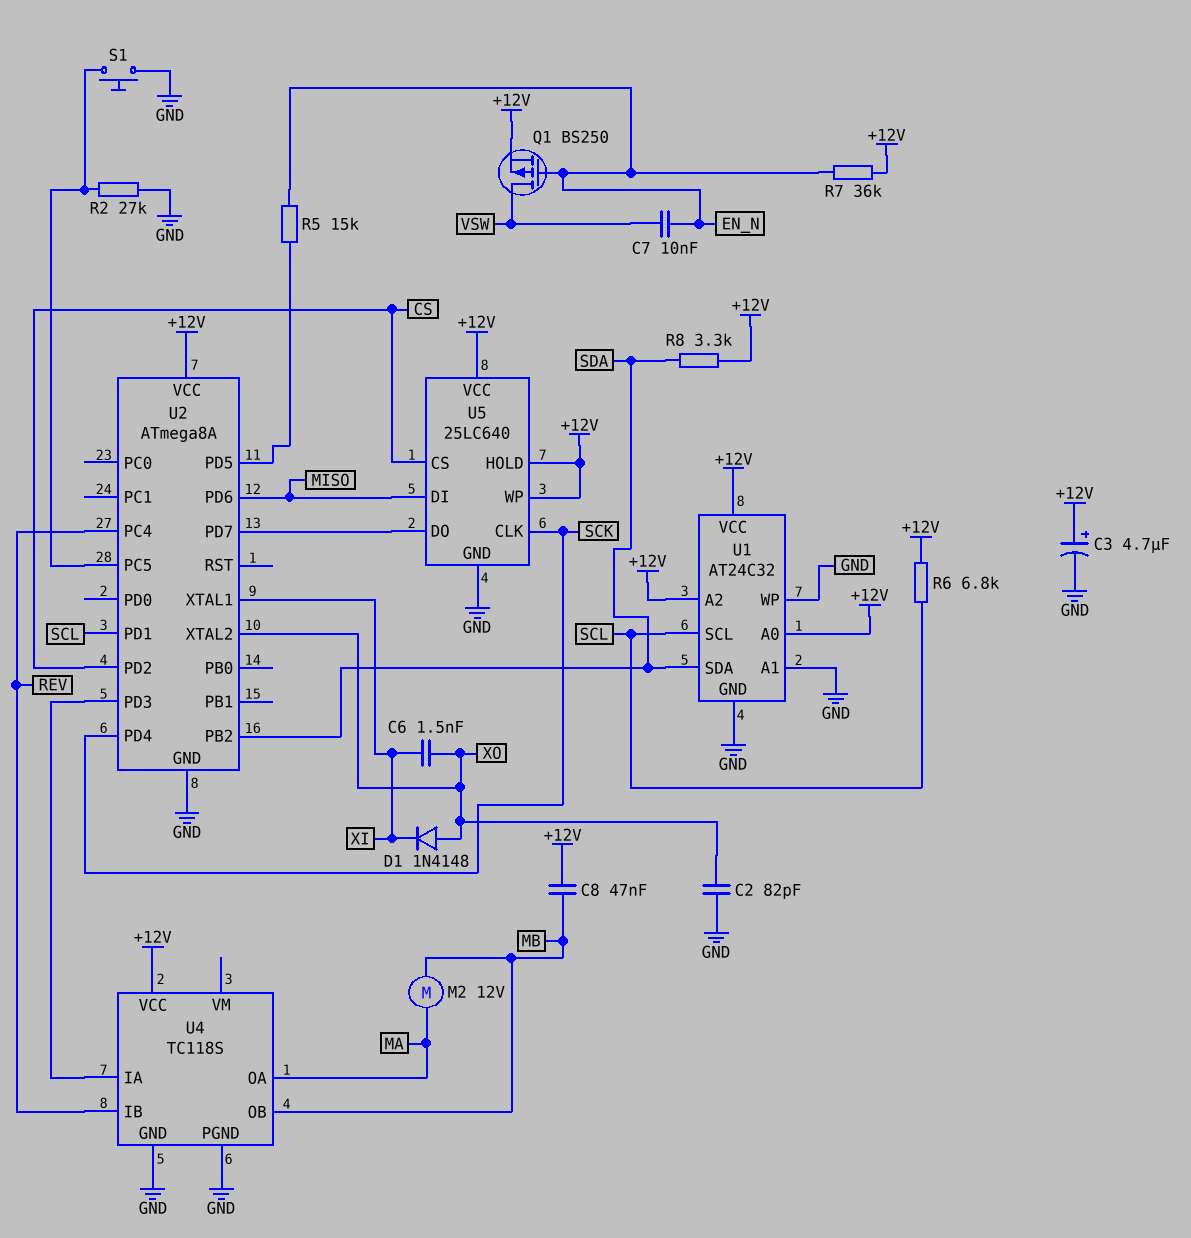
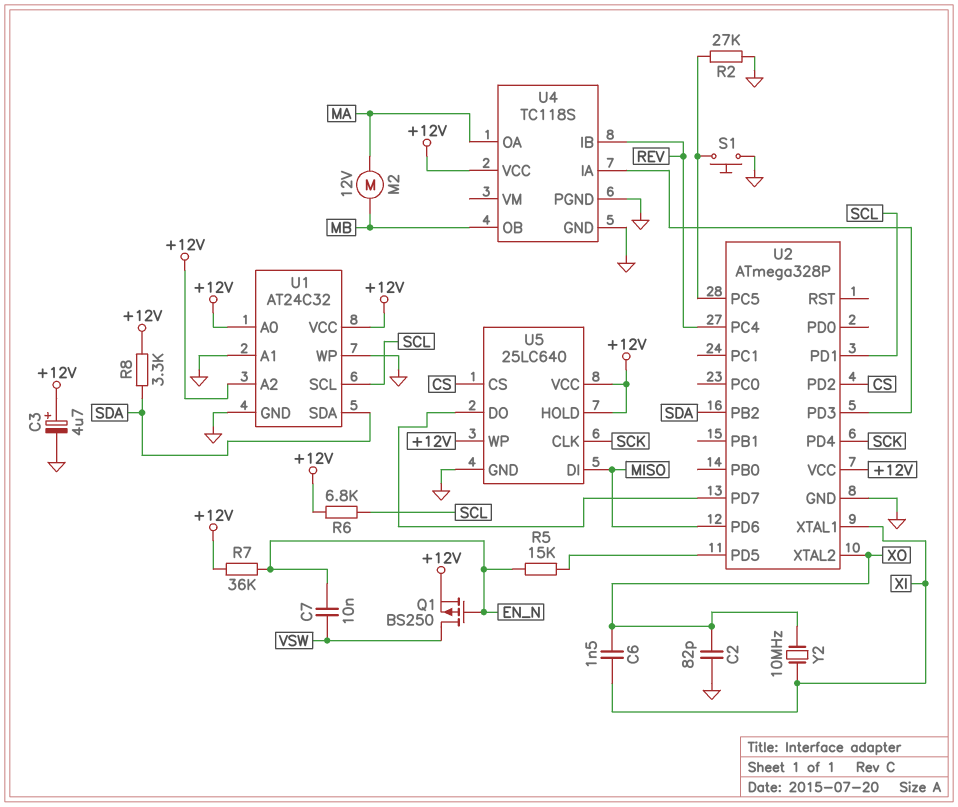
C8: 47nF (+12V, MB) -> none
D1: diode 1N4148 (A XO, K XI) -> none
U2: ATmega8A -> ATmega328P
Y2: none -> 10MHz (XI, XO)

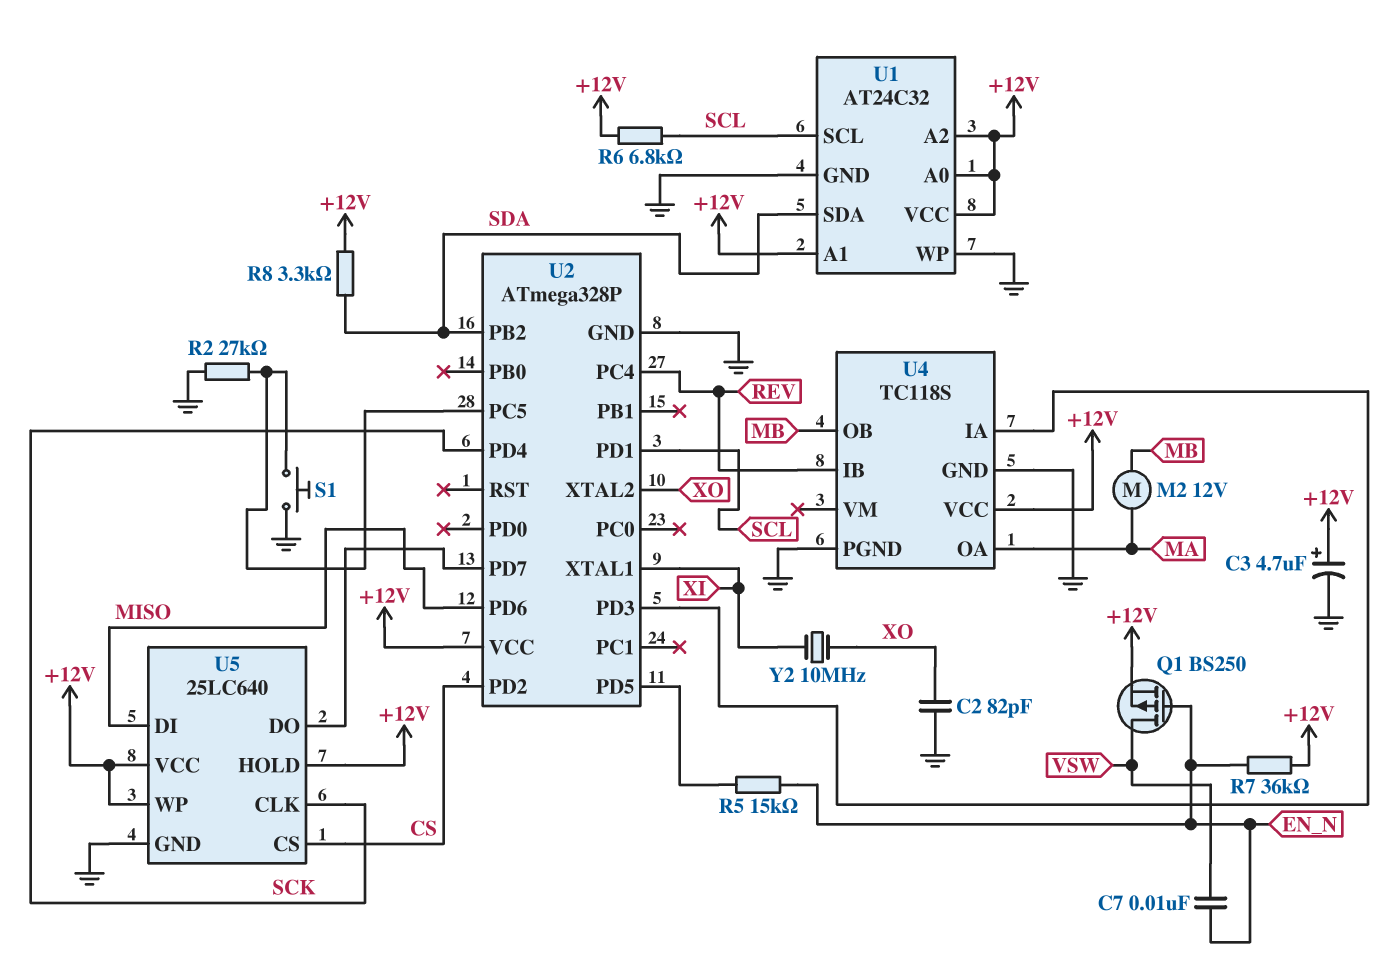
C6: 1.5nF (XI, XO) -> none
U1 pin A1: GND -> +12V

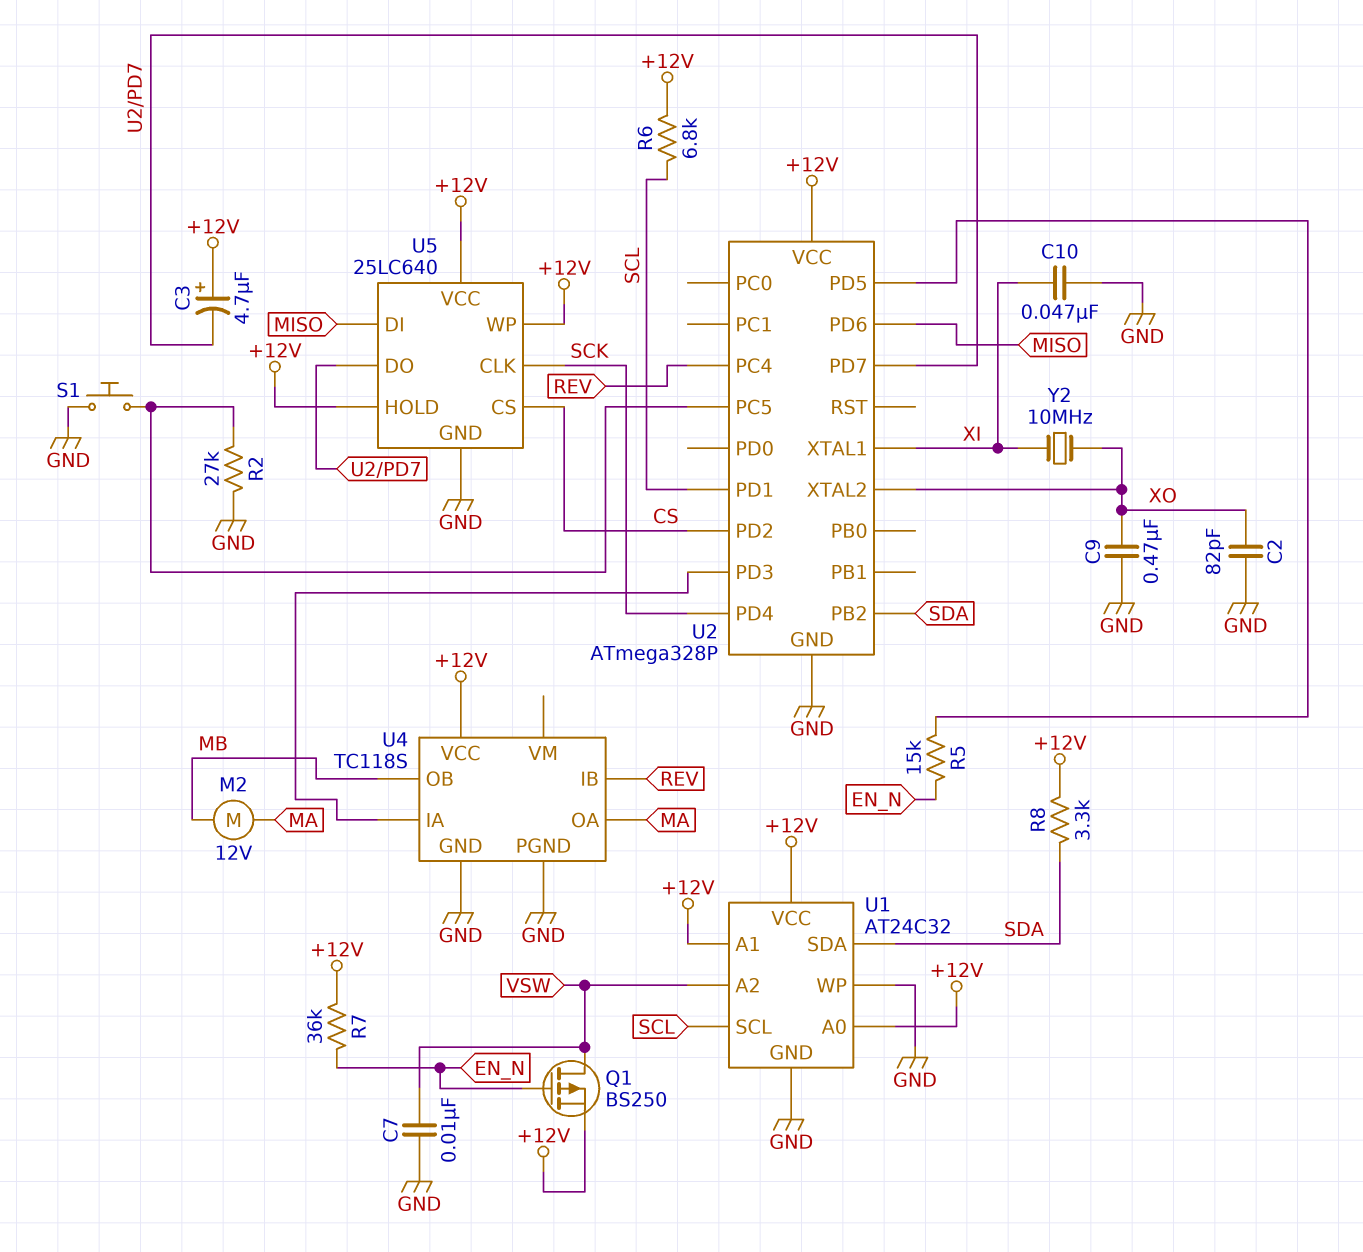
C3: 4.7uF (plus +12V, minus GND) -> 4.7uF (plus +12V, minus U2/PD7)
C7: 10nF (EN_N, VSW) -> 10nF (GND, VSW)
C9: none -> 470nF (GND, XO)
C10: none -> 47nF (GND, XI)
U1 pin A2: +12V -> VSW

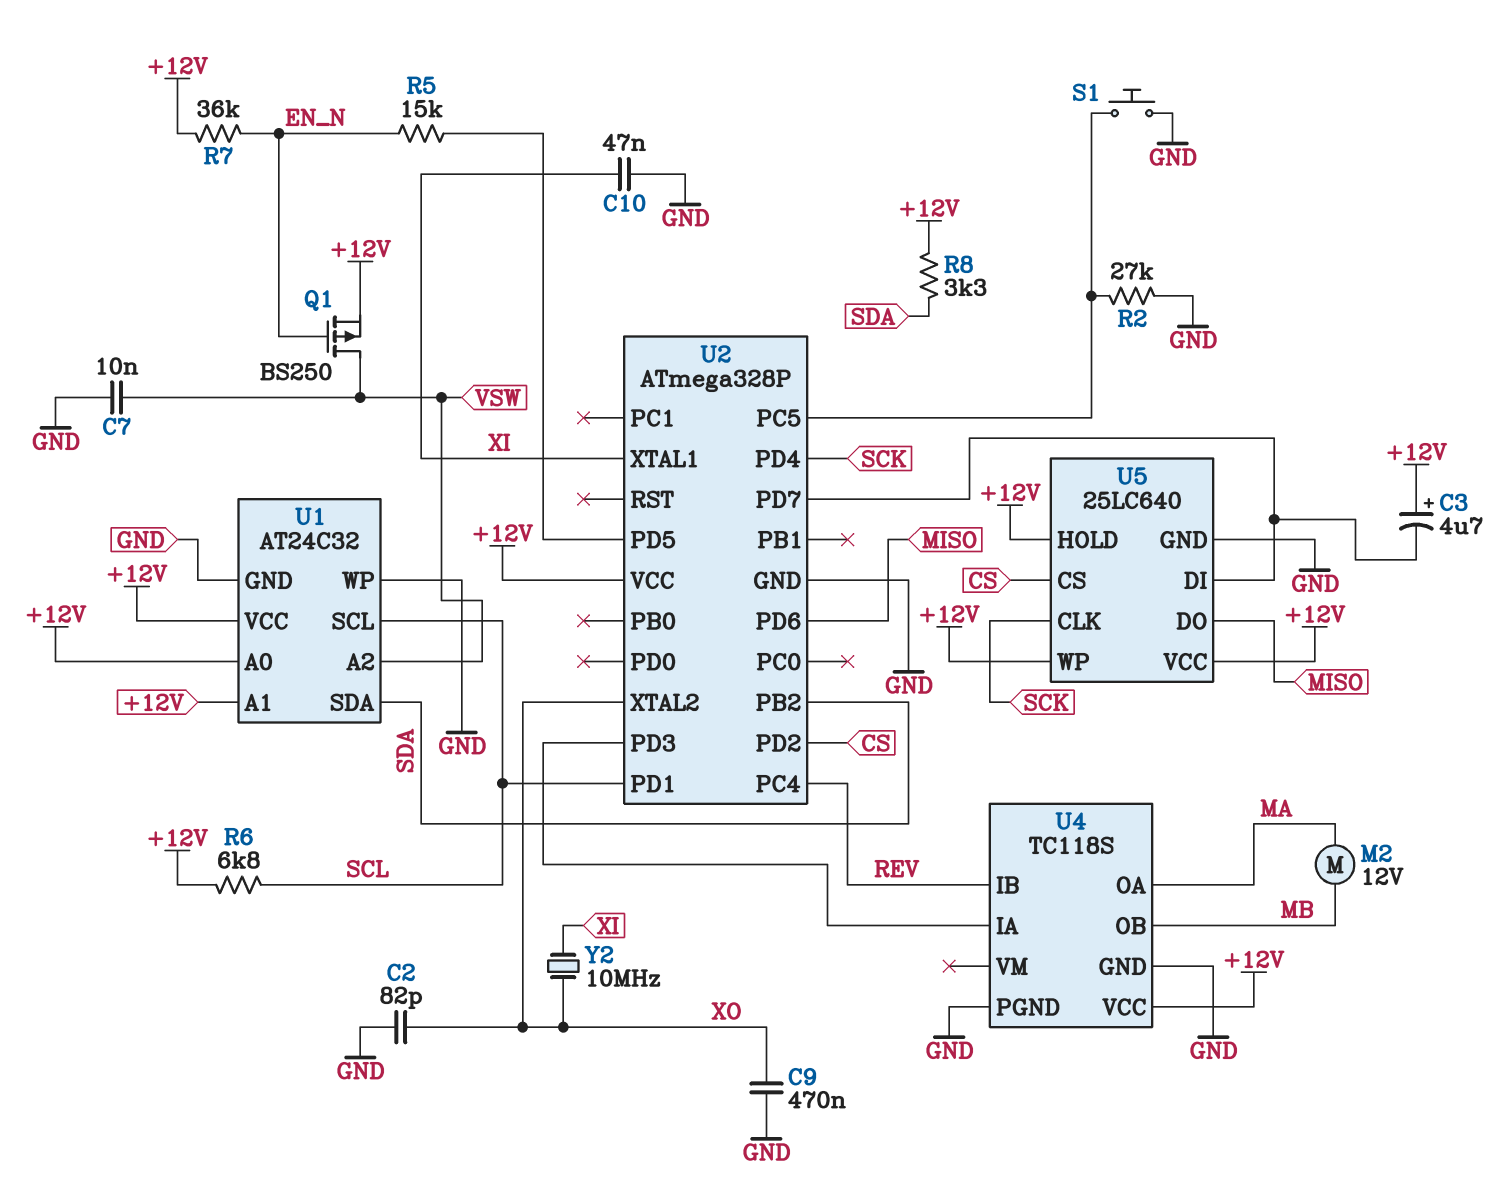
U5 pin DI: MISO -> U2/PD7
U5 pin DO: U2/PD7 -> MISO

